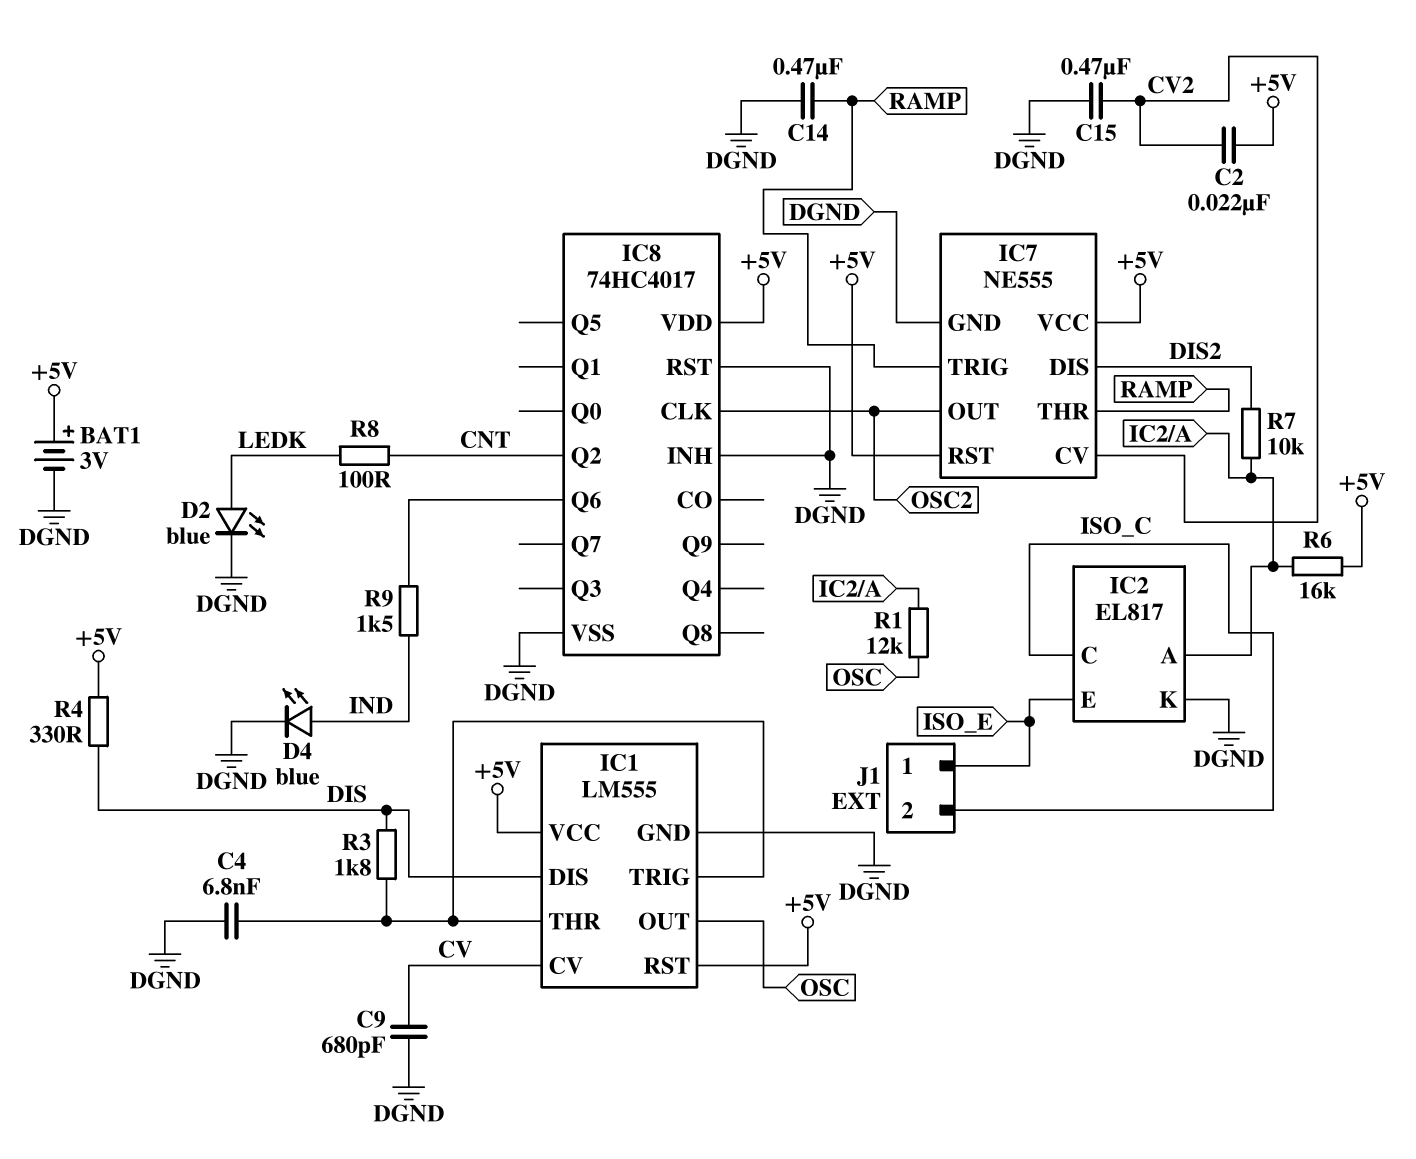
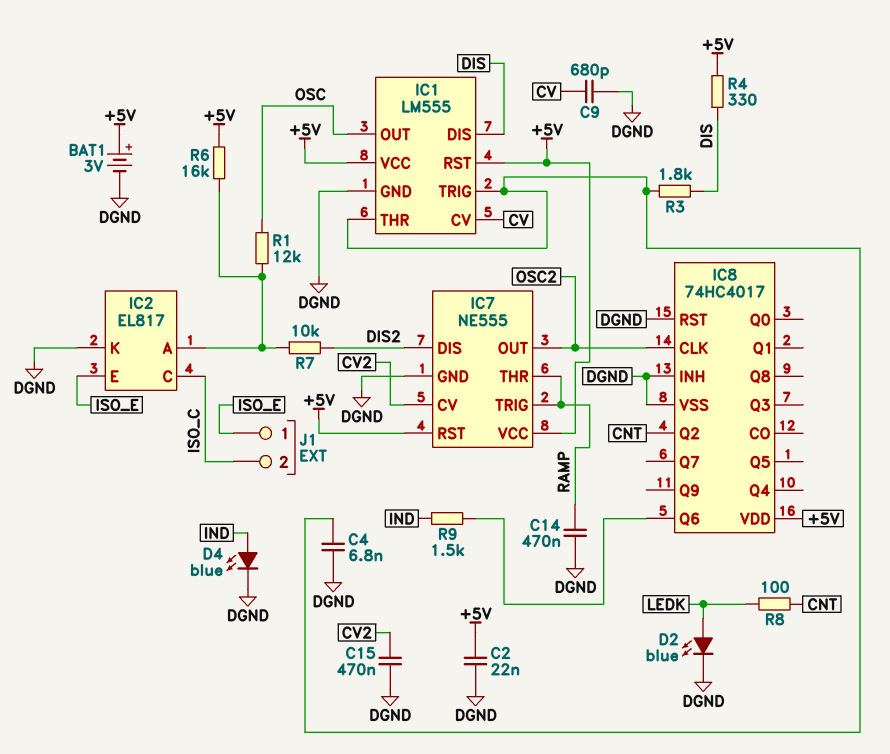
C2: 22nF (+5V, CV2) -> 22nF (+5V, DGND)

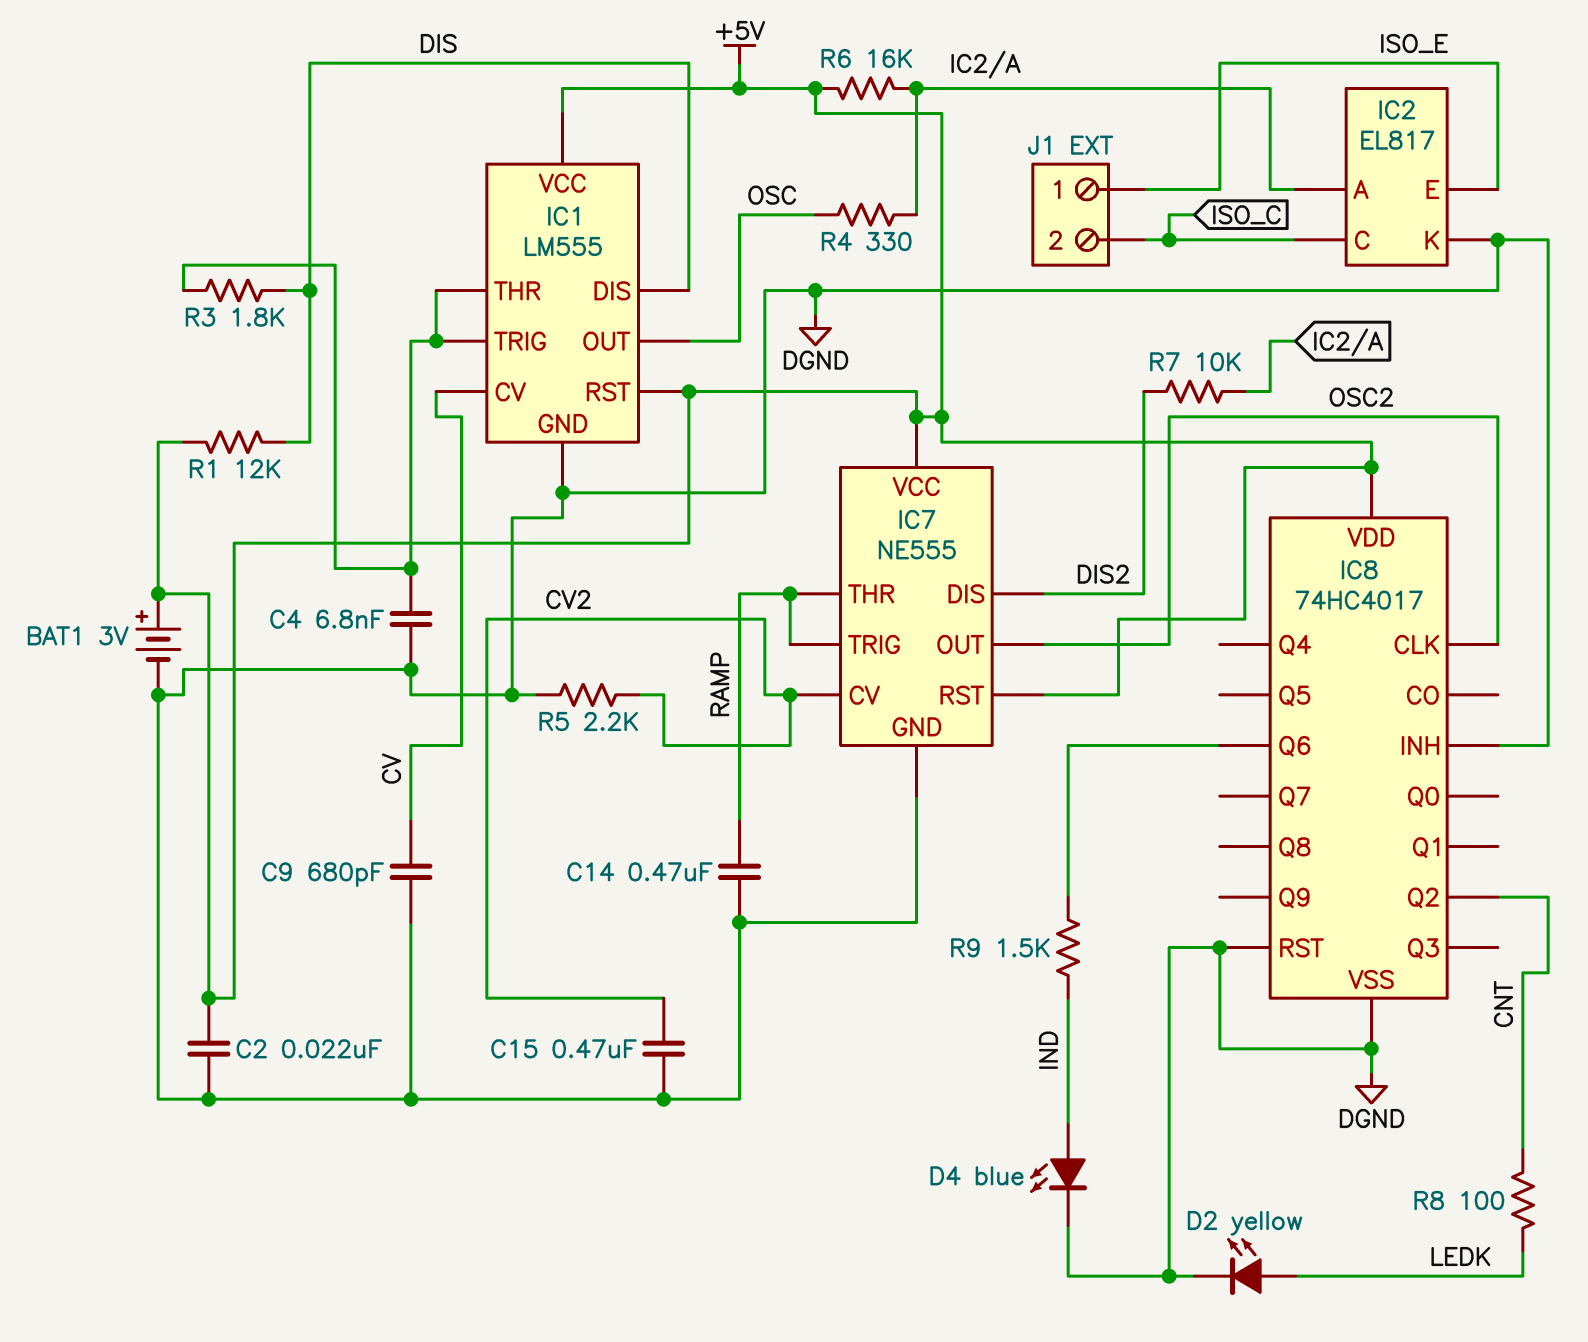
D2: LED blue (A LEDK, K DGND) -> LED yellow (A LEDK, K DGND)
R1: 12k (IC2/A, OSC) -> 12k (+5V, DIS)
R4: 330 (+5V, DIS) -> 330 (IC2/A, OSC)
R5: none -> 2.2k (CV2, DGND)

